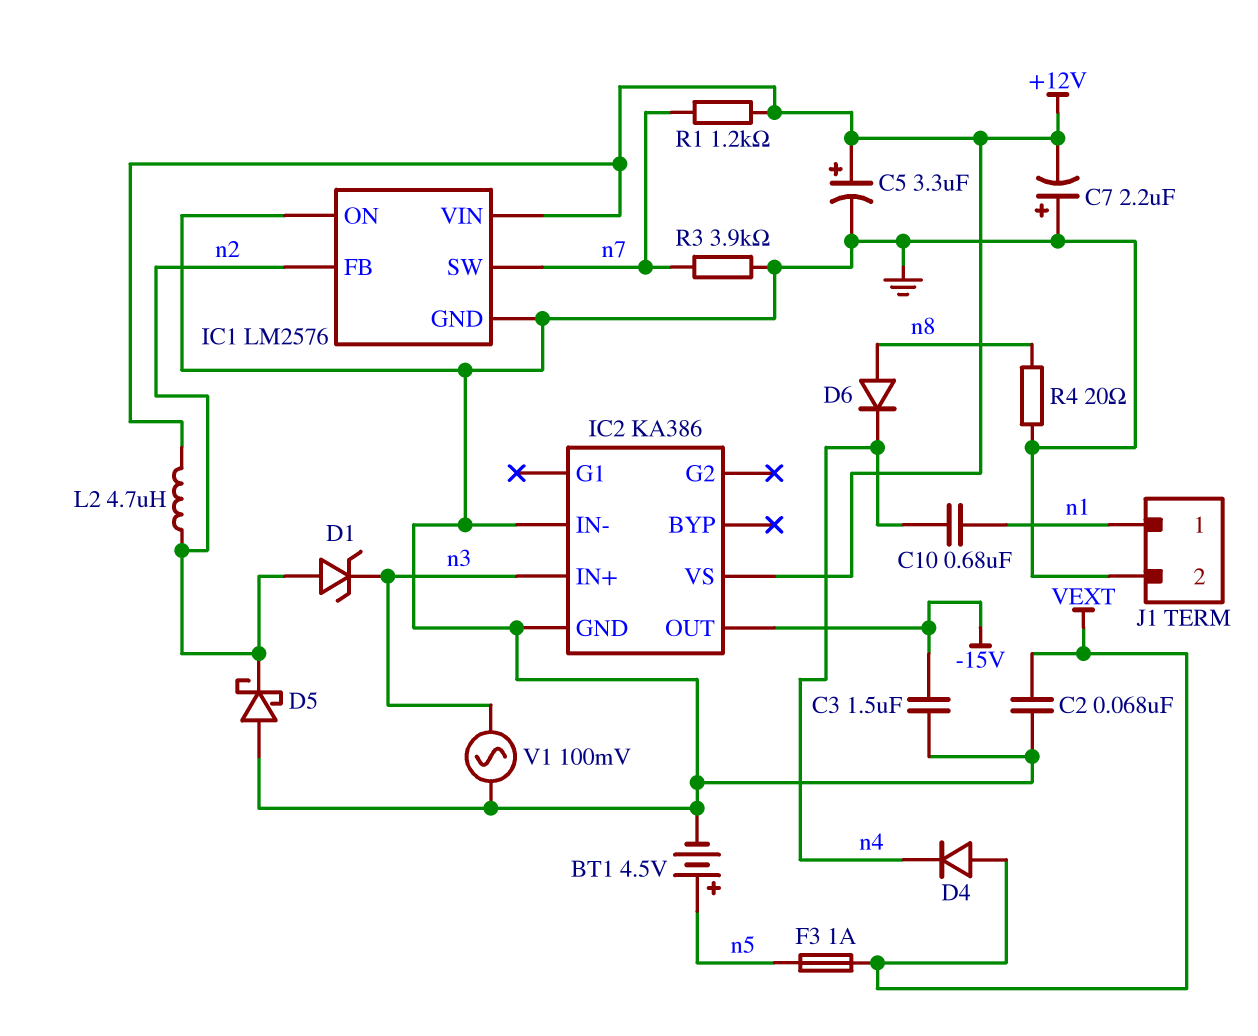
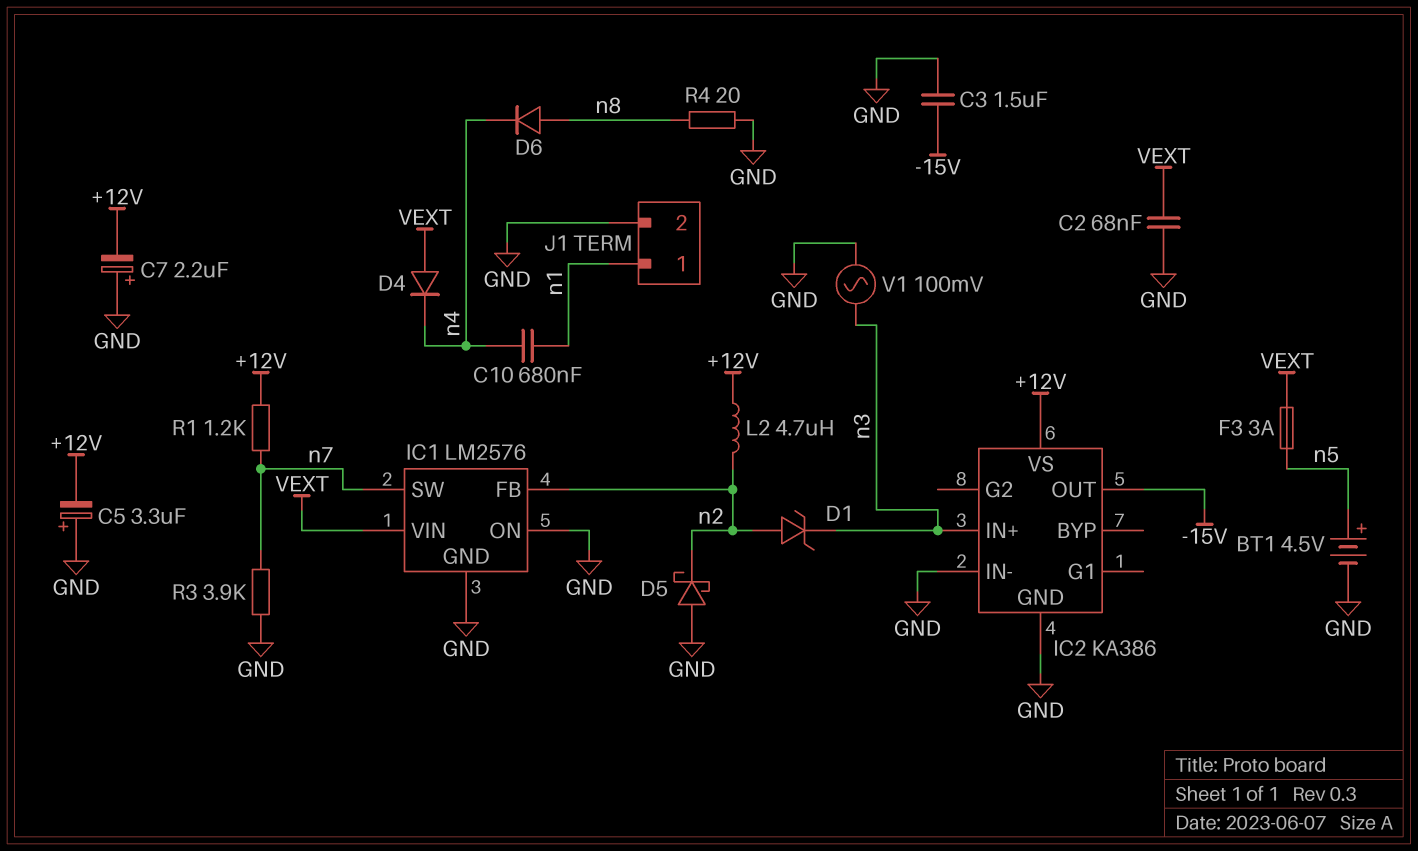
C5: 3.3uF (plus +12V, minus GND) -> 3.3uF (plus GND, minus +12V)
F3: 1A (VEXT, n5) -> 3A (VEXT, n5)
IC1 pin VIN: +12V -> VEXT

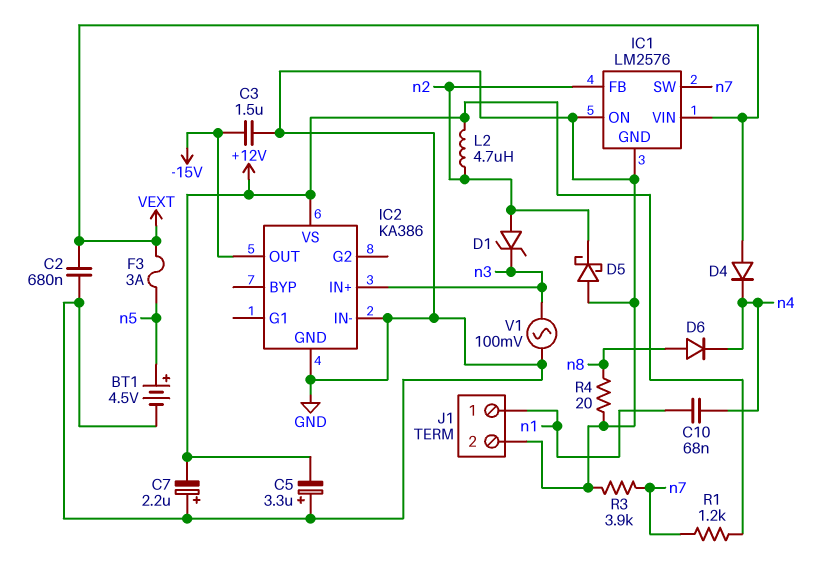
C2: 68nF (GND, VEXT) -> 680nF (GND, VEXT)
C10: 680nF (n1, n4) -> 68nF (n1, n4)

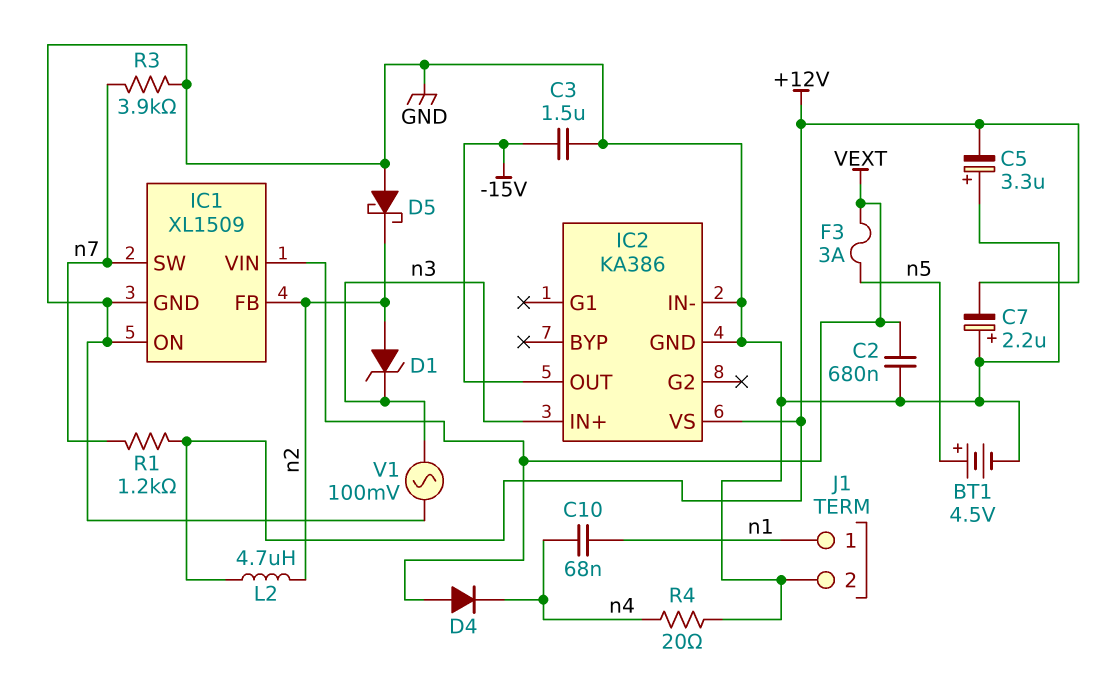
D6: diode (A n8, K n4) -> none
IC1: LM2576 -> XL1509
R4: 20 (GND, n8) -> 20 (GND, n4)

